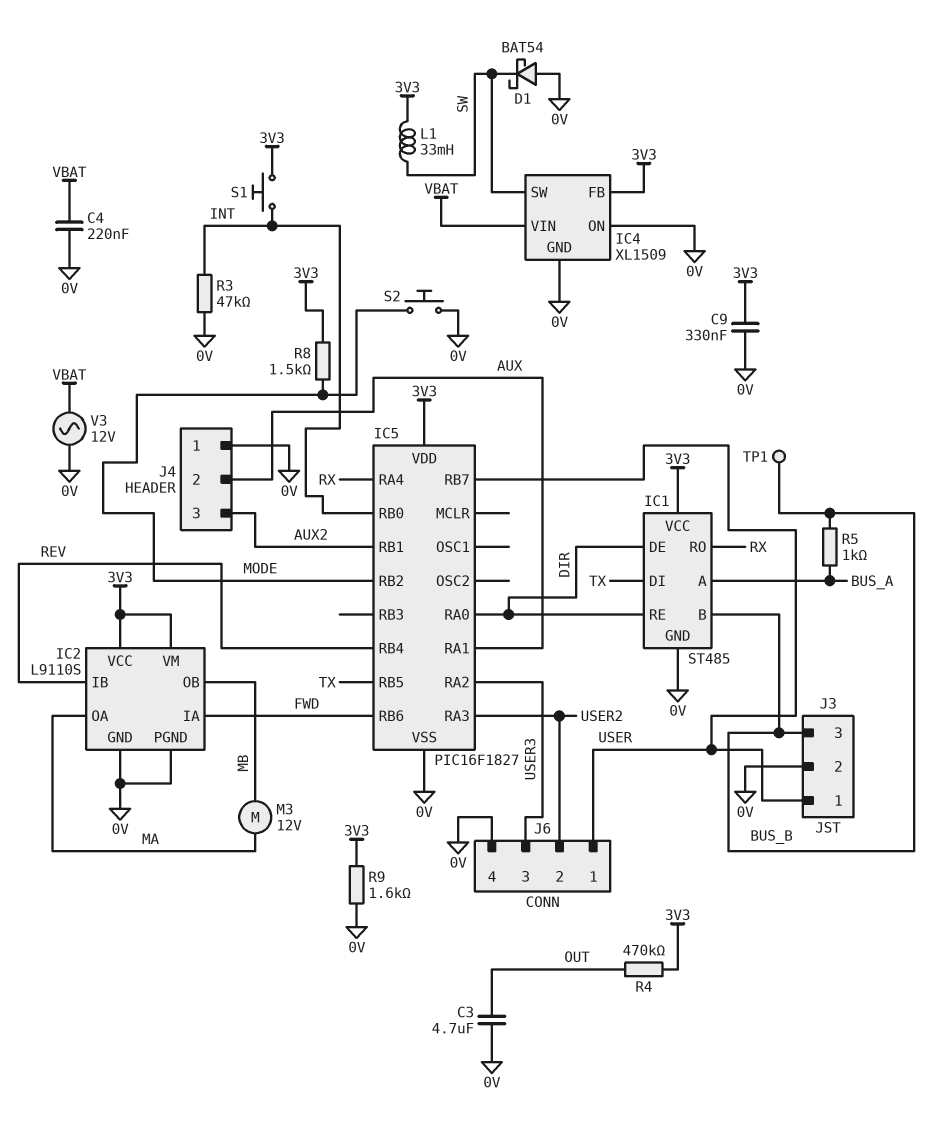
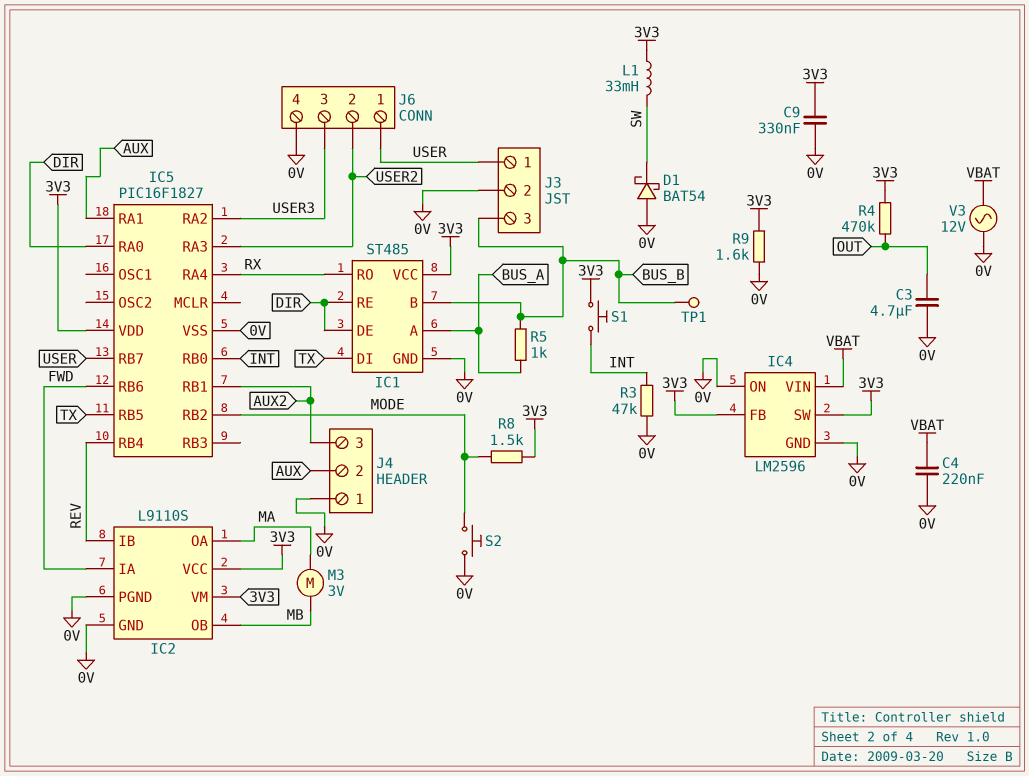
IC4: XL1509 -> LM2596
IC4 pin SW: SW -> 3V3
M3: motor 12V (MA, MB) -> motor 3V (MA, MB)

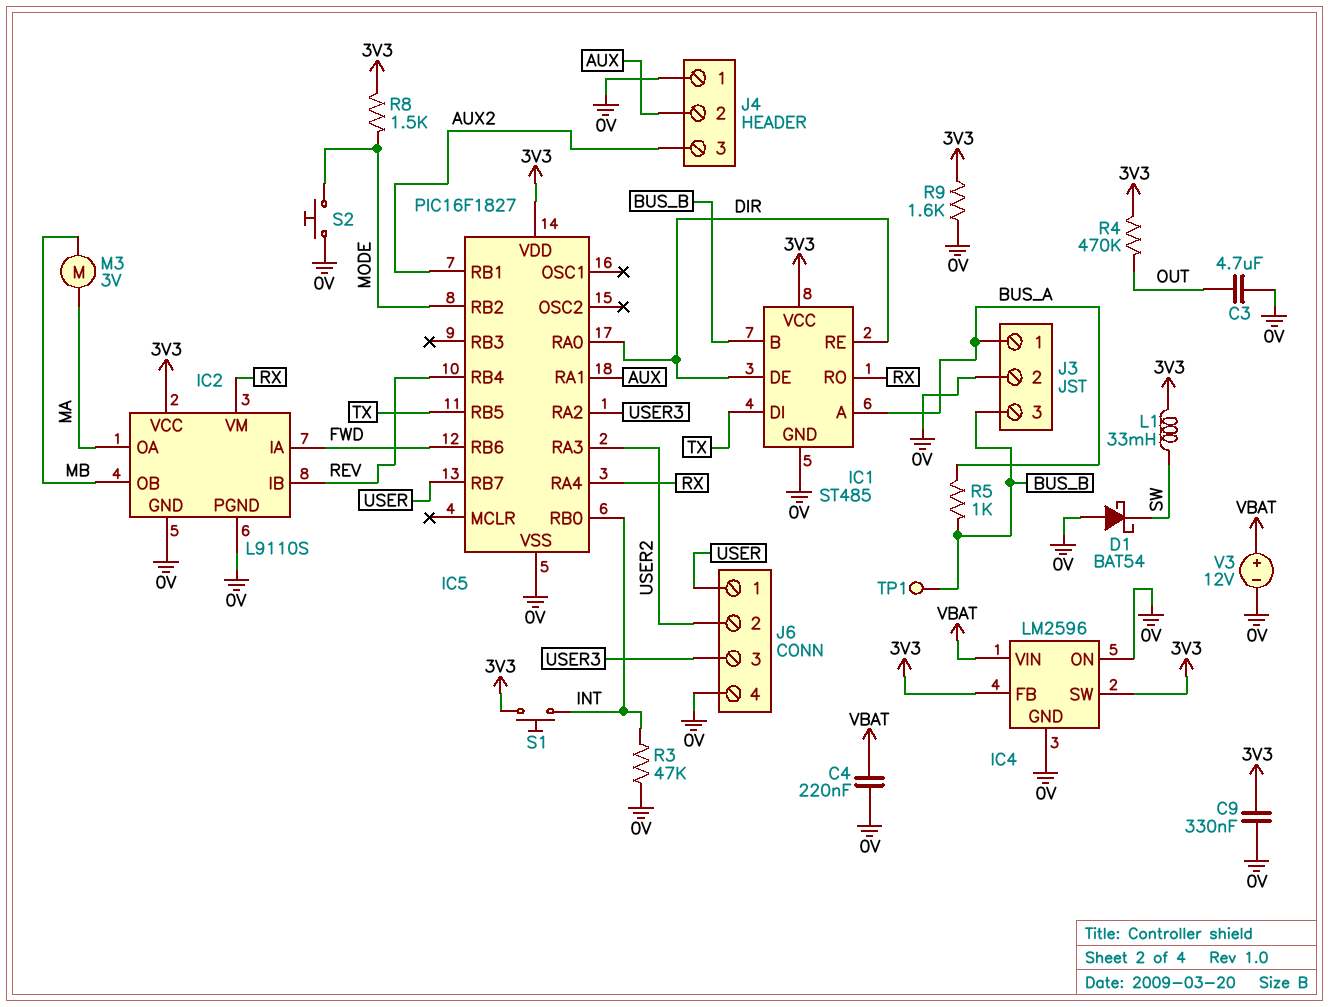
IC2 pin VM: 3V3 -> RX
J3 pin 1: USER -> BUS_A
V3: AC 12V (0V, VBAT) -> 12V (plus VBAT, minus 0V)

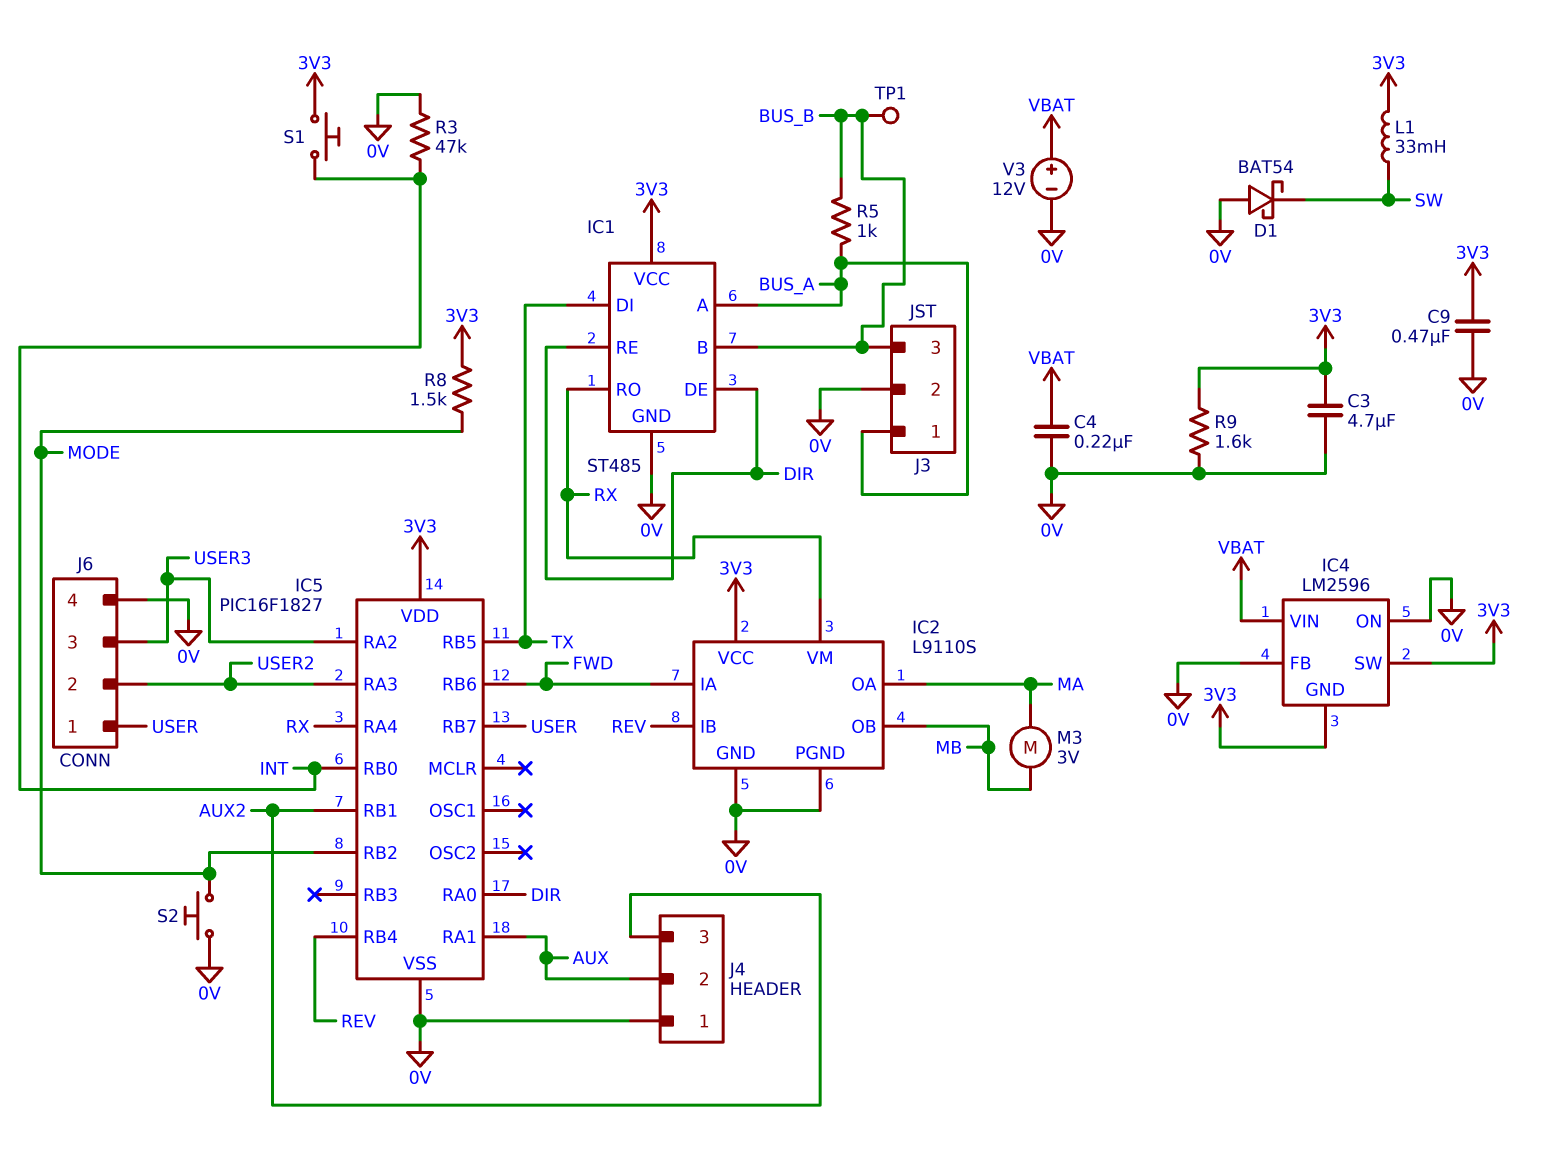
C3: 4.7uF (0V, OUT) -> 4.7uF (0V, 3V3)
C9: 330nF (0V, 3V3) -> 470nF (0V, 3V3)
IC4 pin FB: 3V3 -> 0V
IC4 pin GND: 0V -> 3V3
R4: 470k (3V3, OUT) -> none

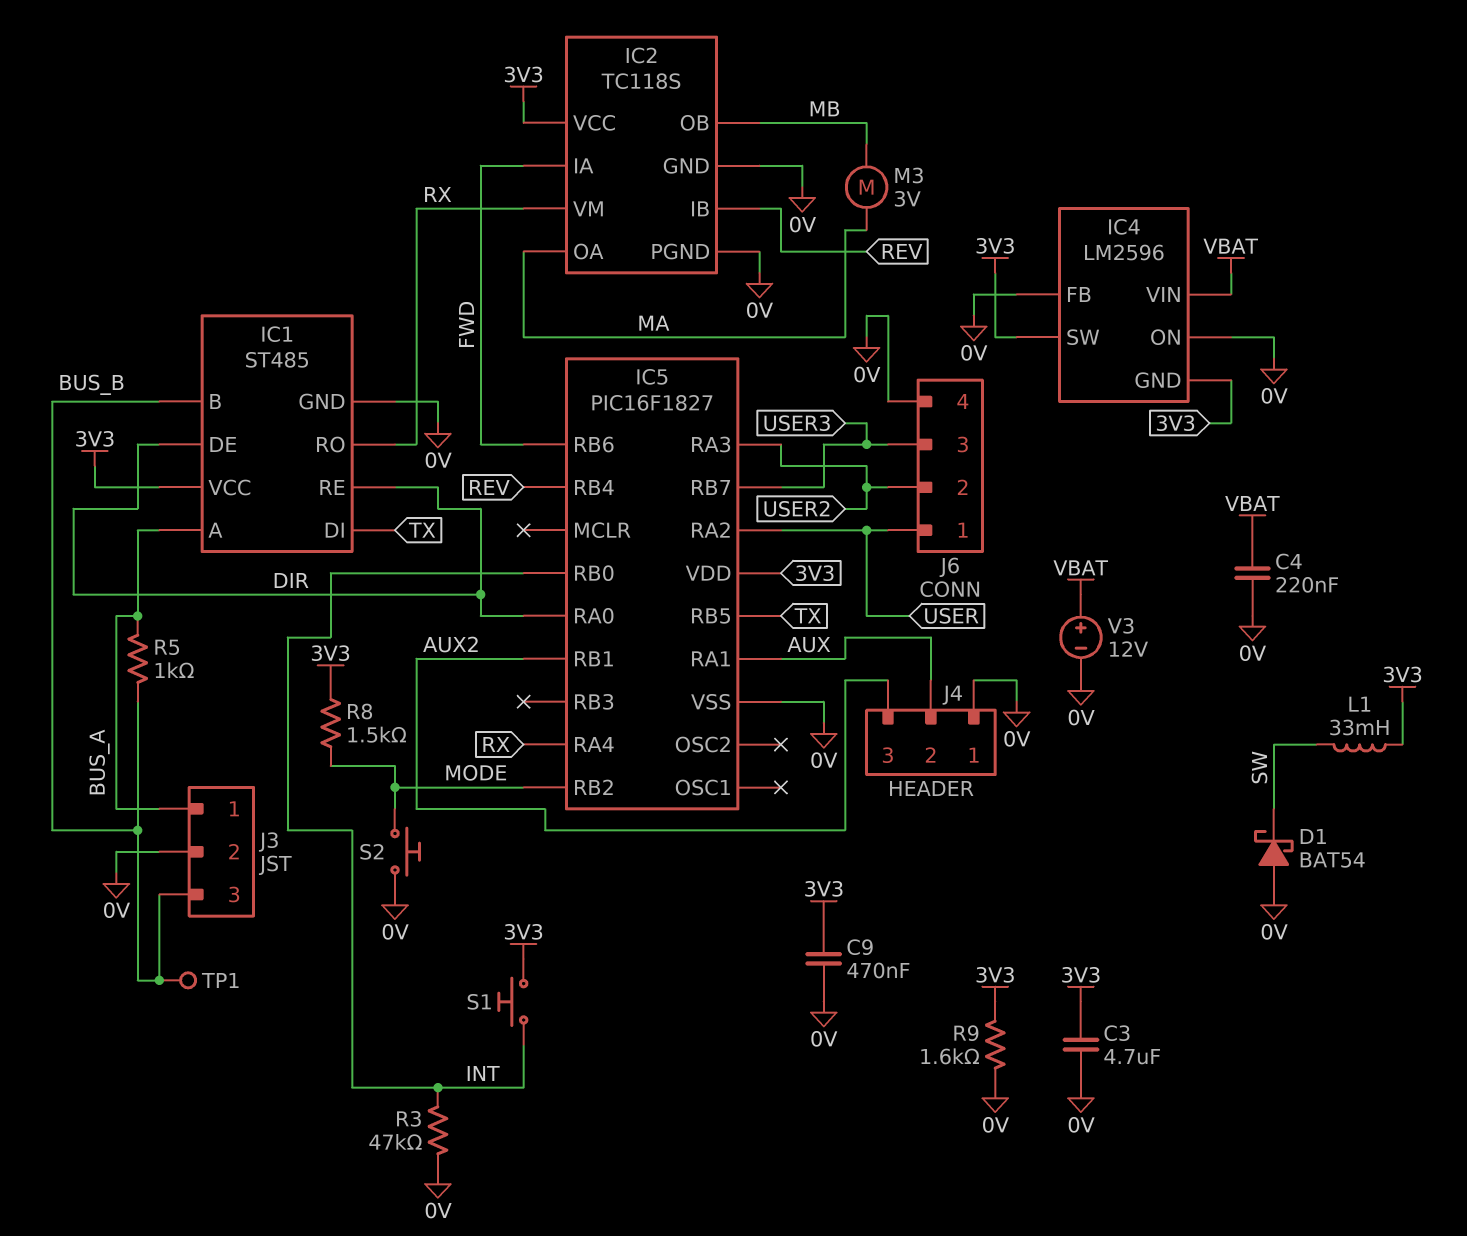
IC2: L9110S -> TC118S
IC5 pin RA2: USER3 -> USER
IC5 pin RB7: USER -> USER3

